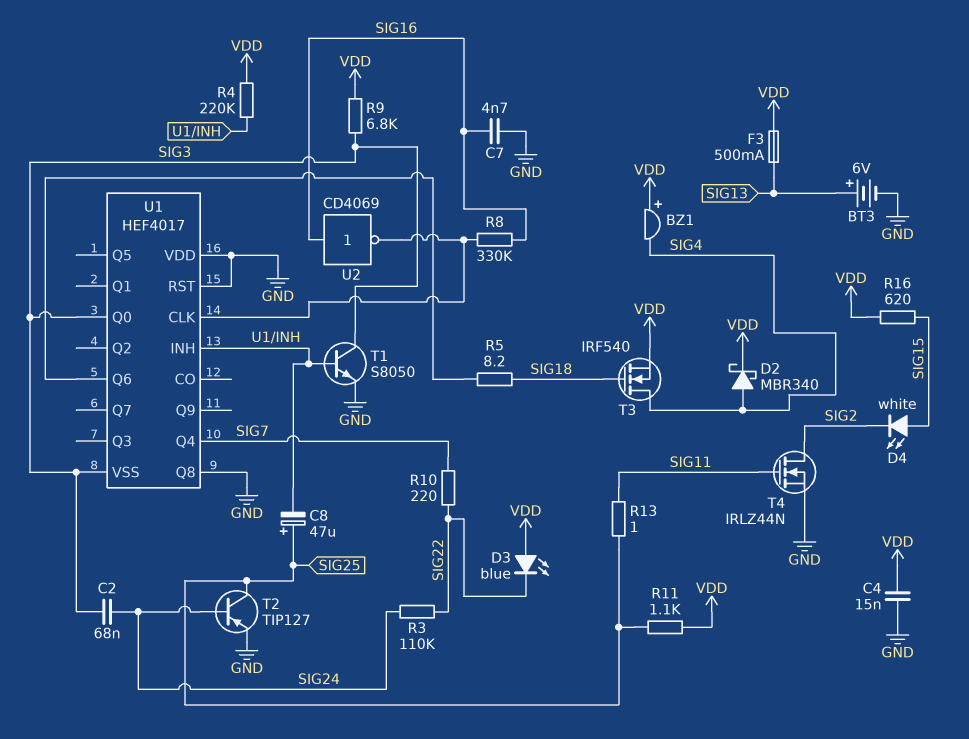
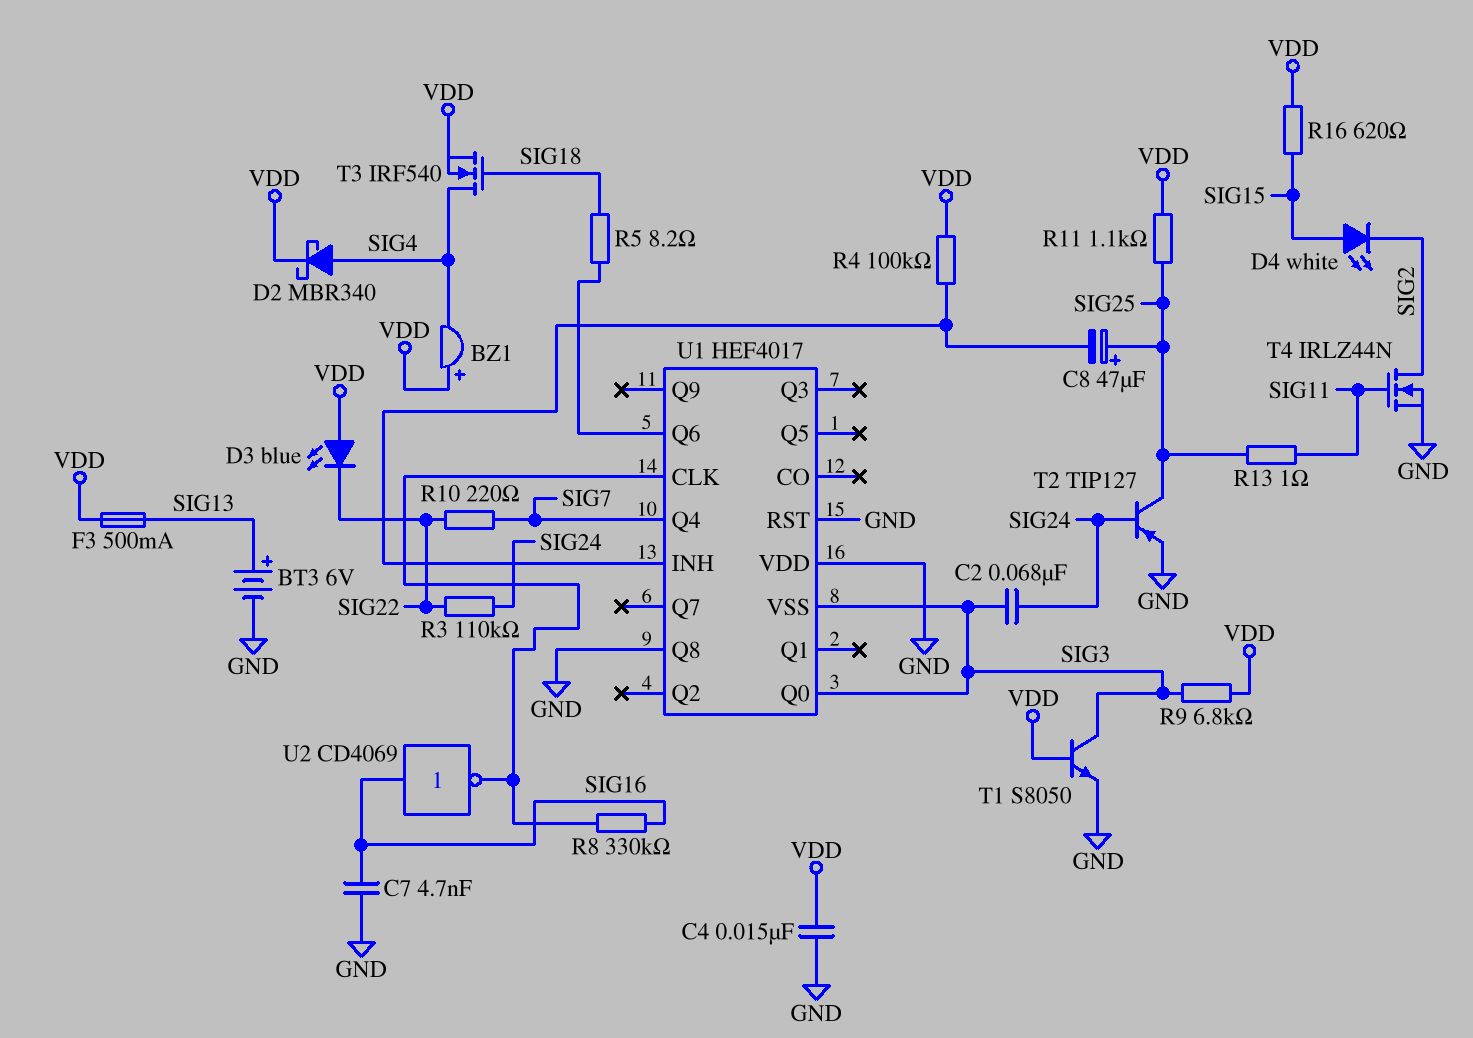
R4: 220k (U1/INH, VDD) -> 100k (U1/INH, VDD)
T1: NPN S8050 (B U1/INH, C SIG3, E GND) -> NPN S8050 (B VDD, C SIG3, E GND)

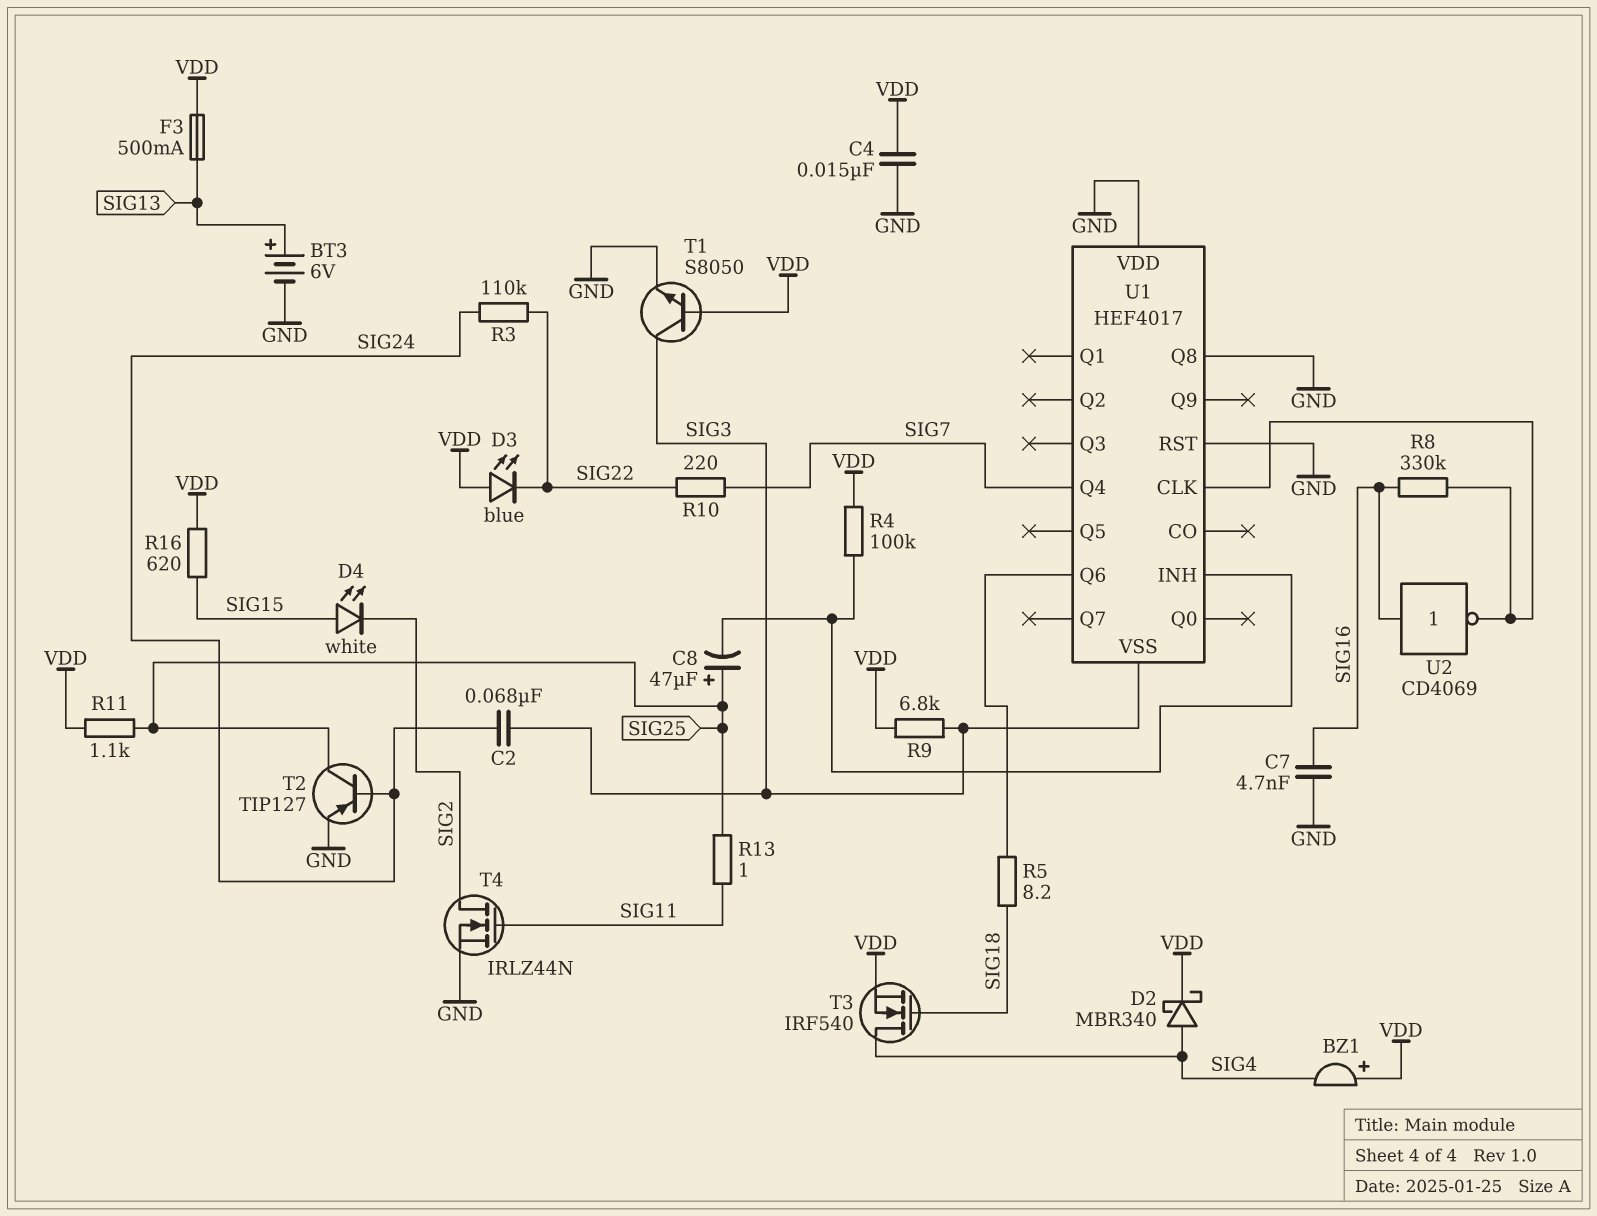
U1 pin Q0: SIG3 -> none

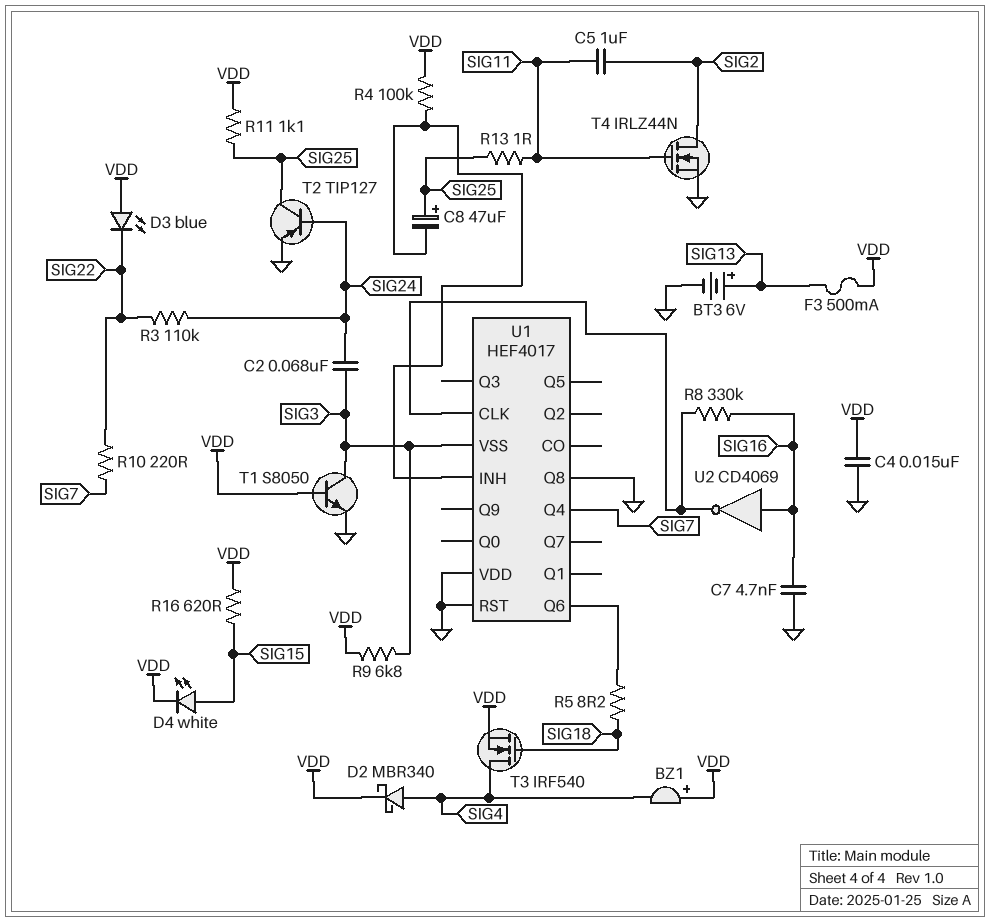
C5: none -> 1uF (SIG2, SIG11)
D4: LED white (A SIG15, K SIG2) -> LED white (A SIG15, K VDD)

